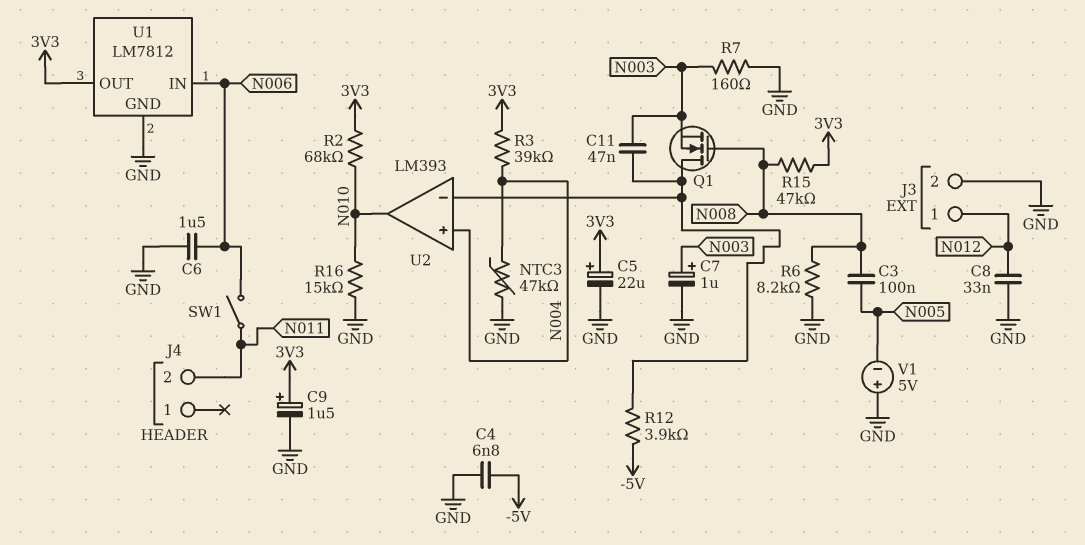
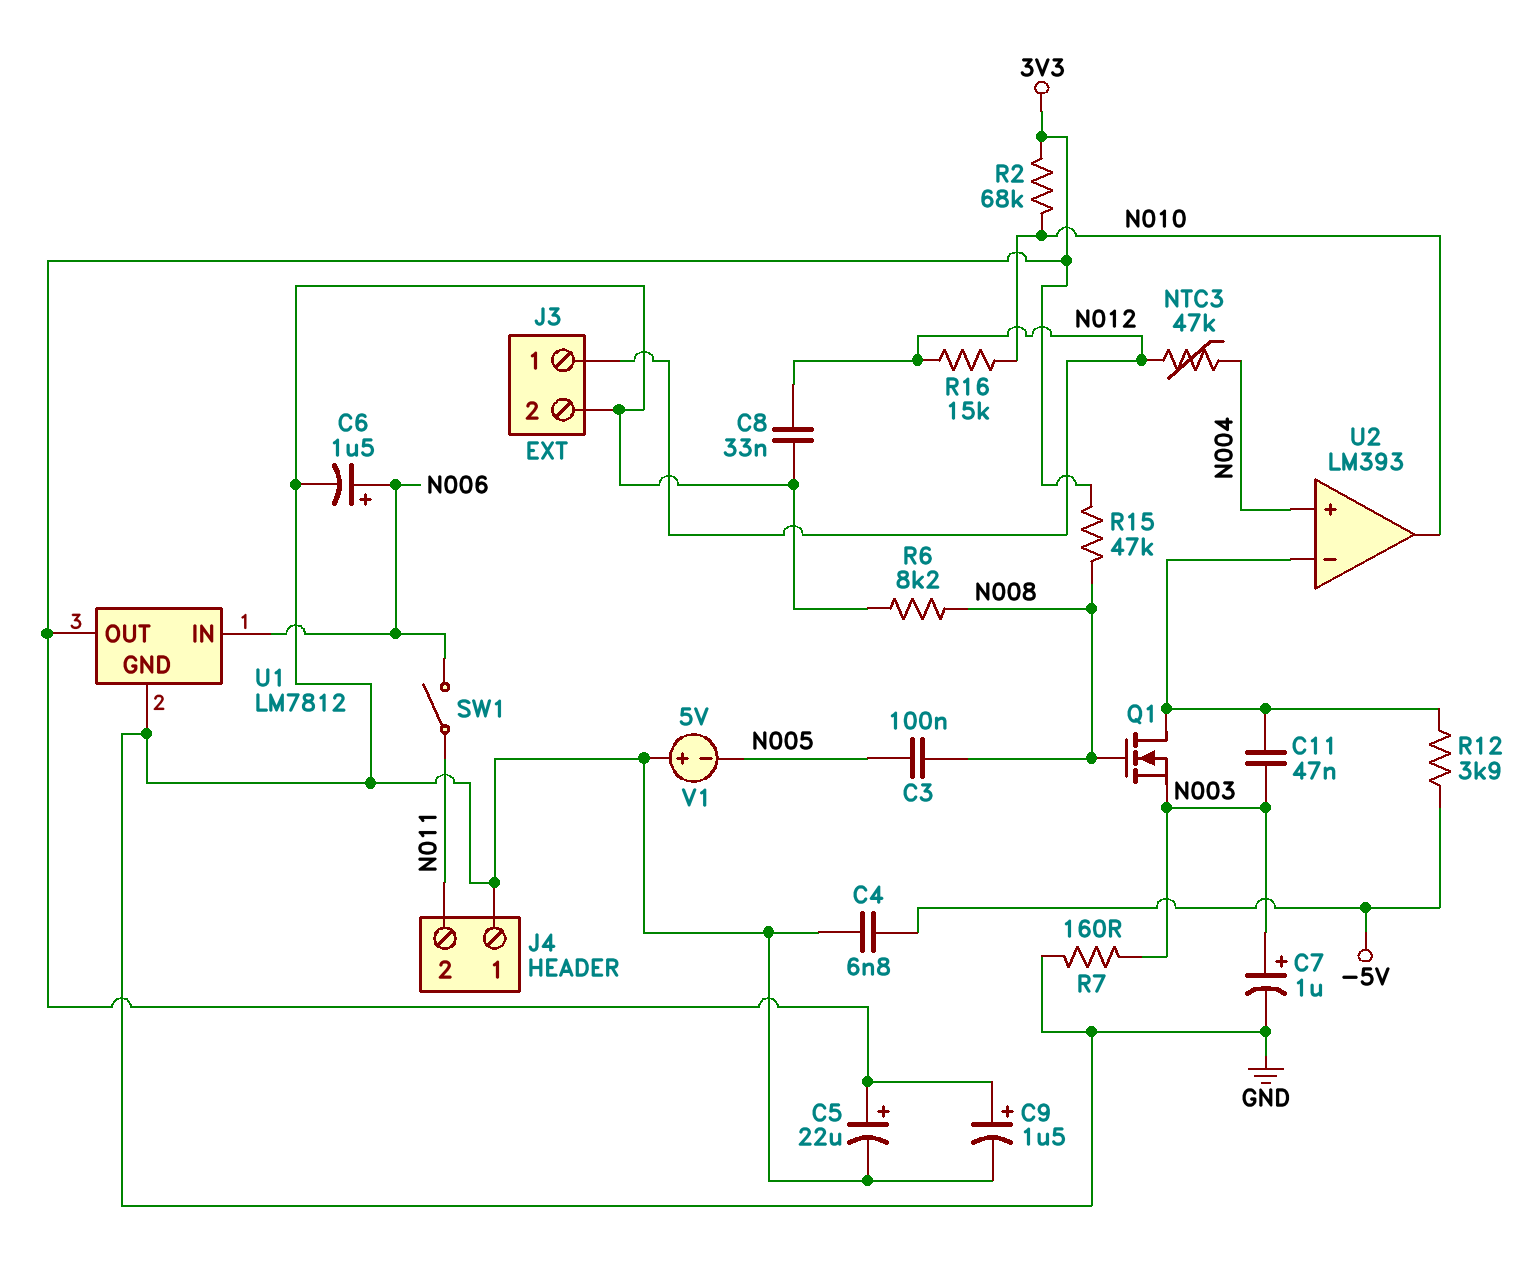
C6: 1.5uF (GND, N006) -> 1.5uF (plus N006, minus GND)
J4 pin 1: none -> GND
NTC3: 47k (GND, N004) -> 47k (N004, N012)
R3: 39k (3V3, N004) -> none
R16: 15k (GND, N010) -> 15k (N010, N012)

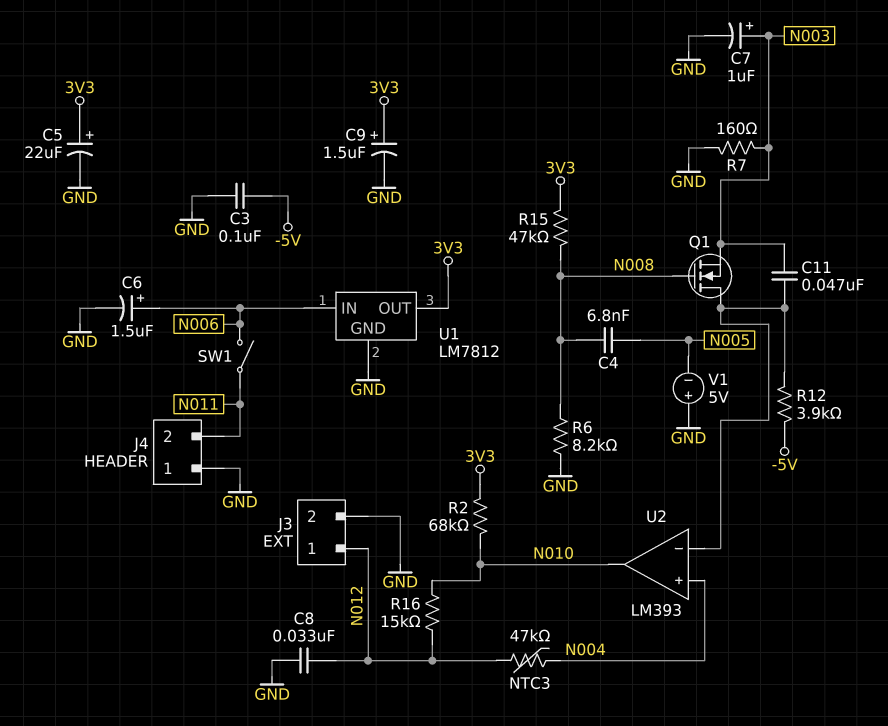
C3: 100nF (N005, N008) -> 100nF (-5V, GND)
C4: 6.8nF (-5V, GND) -> 6.8nF (N005, N008)

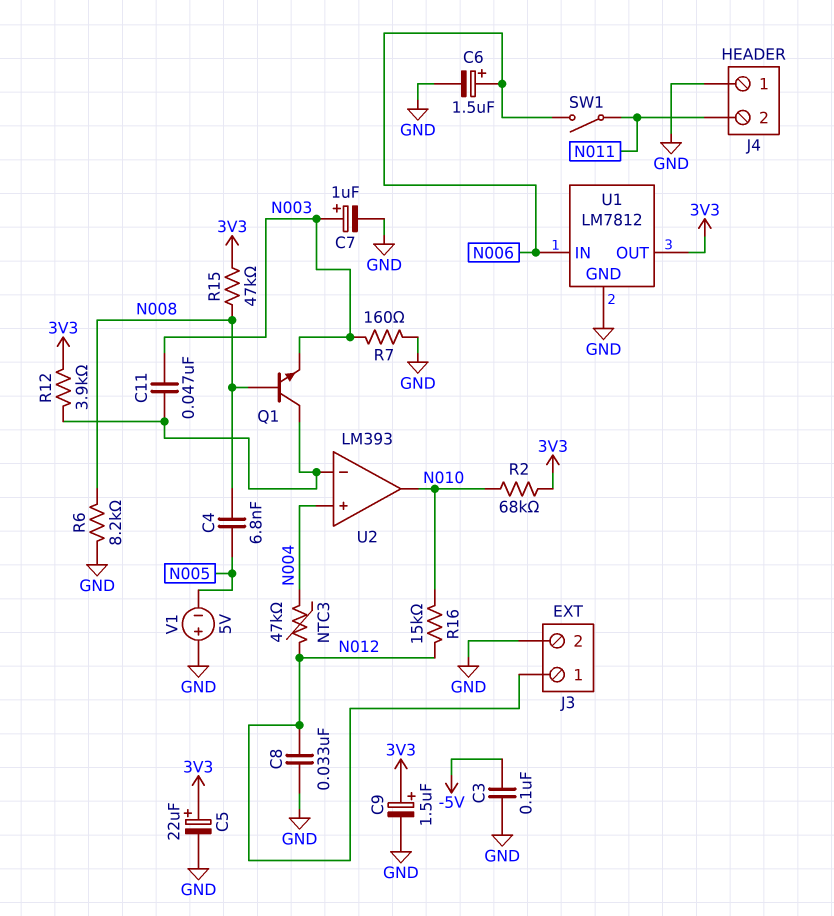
Q1: NMOS (G N008, D U2/in-, S N003) -> NPN (B N008, C U2/in-, E N003)
R12: 3.9k (-5V, U2/in-) -> 3.9k (3V3, U2/in-)

